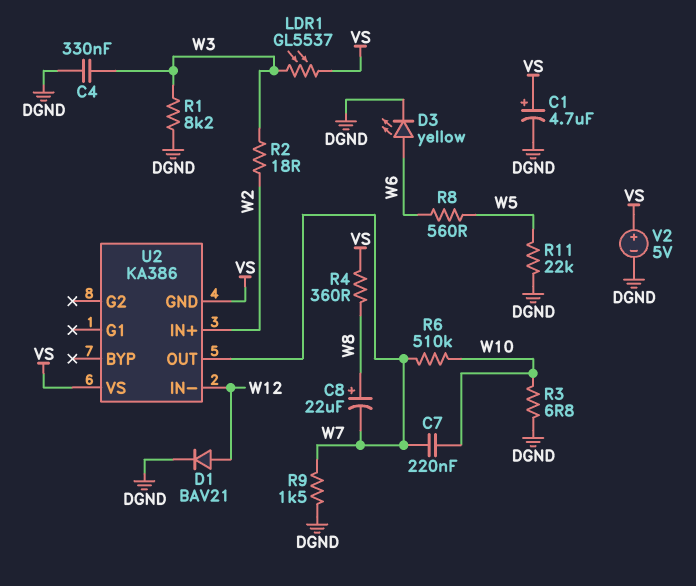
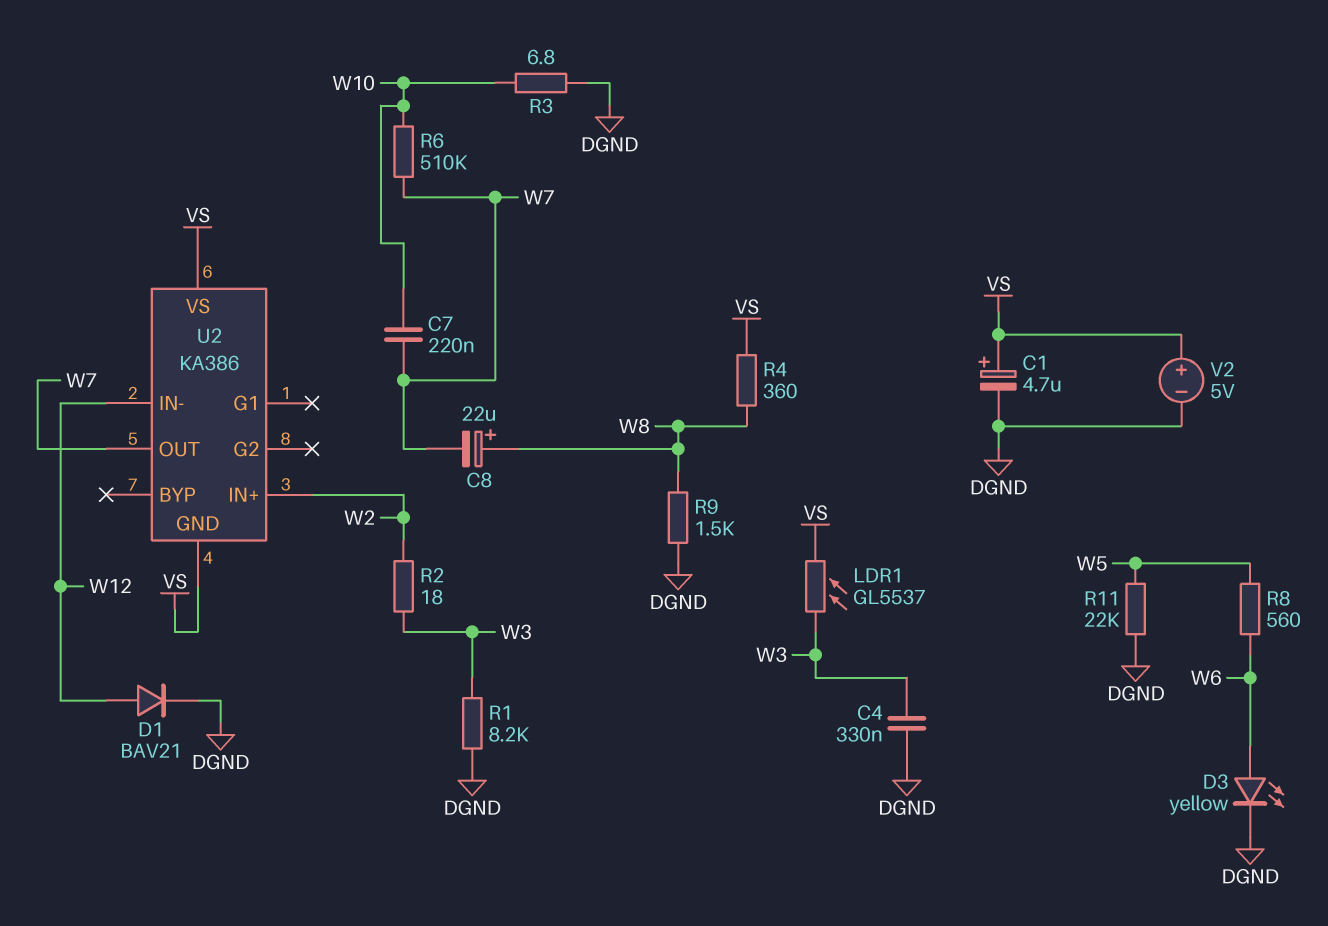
R9: 1.5k (DGND, W7) -> 1.5k (DGND, W8)

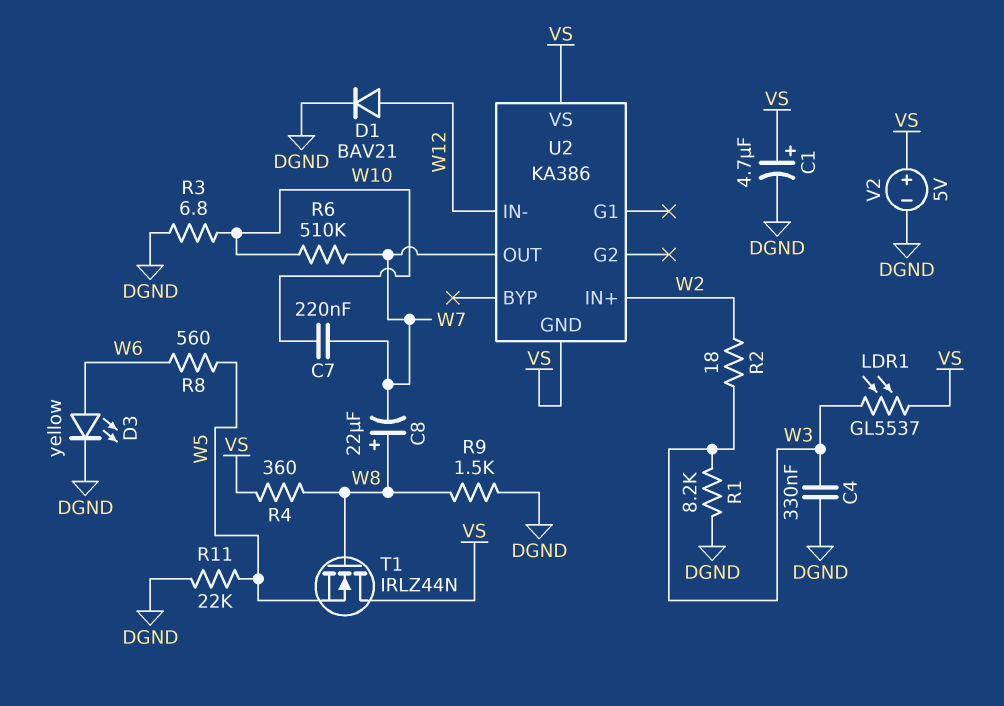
T1: none -> NMOS IRLZ44N (G W8, D VS, S W5)

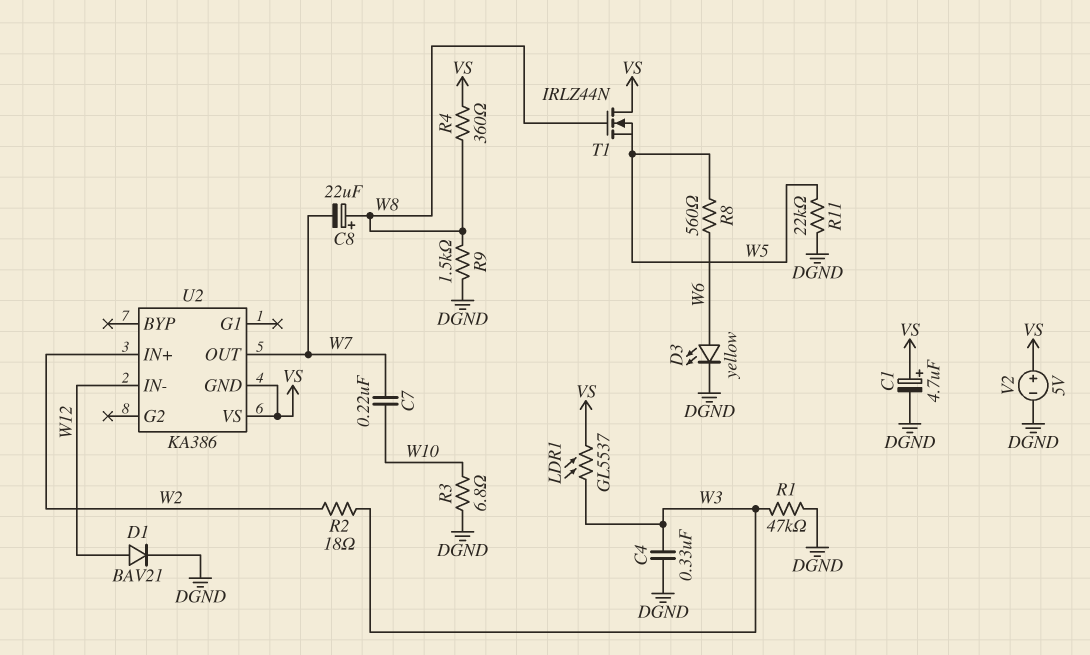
R1: 8.2k (DGND, W3) -> 47k (DGND, W3)
R6: 510k (W7, W10) -> none

